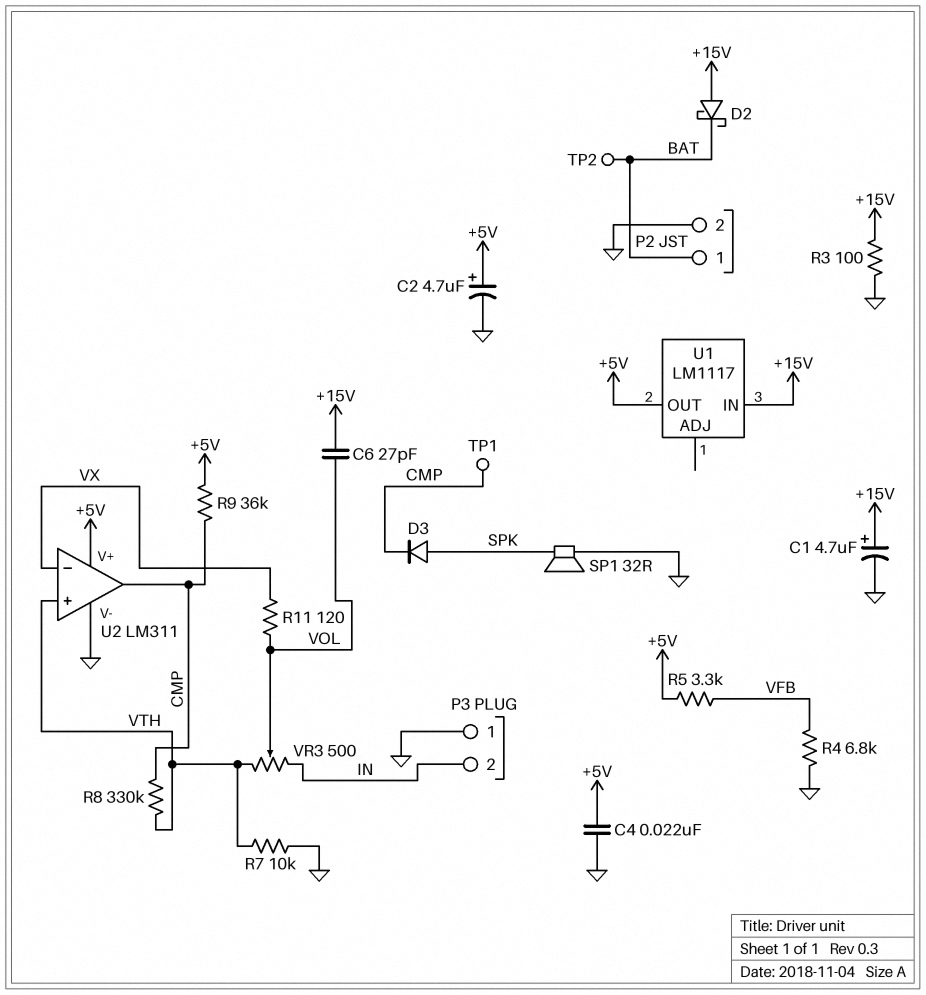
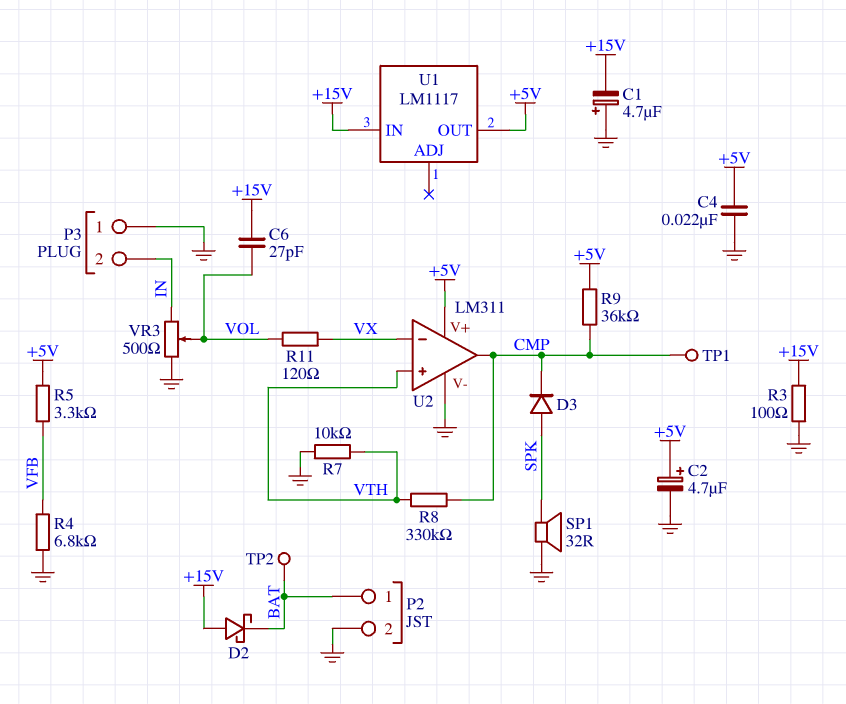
C1: 4.7uF (plus +15V, minus GND) -> 4.7uF (plus GND, minus +15V)
VR3: 500 (IN, VTH, wiper VOL) -> 500 (GND, IN, wiper VOL)

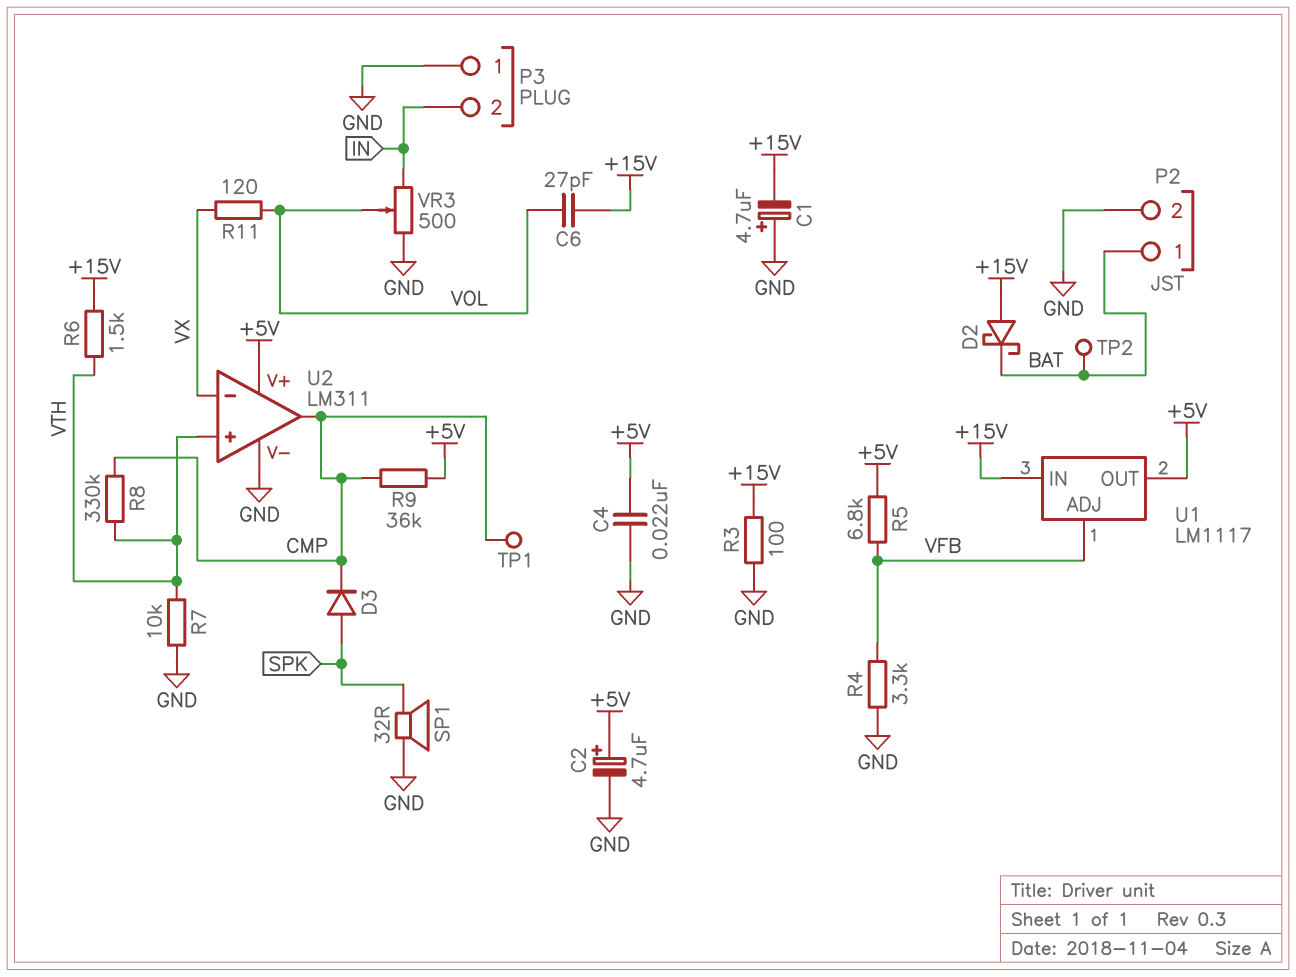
R4: 6.8k (GND, VFB) -> 3.3k (GND, VFB)
R5: 3.3k (+5V, VFB) -> 6.8k (+5V, VFB)
R6: none -> 1.5k (+15V, VTH)
U1 pin ADJ: none -> VFB

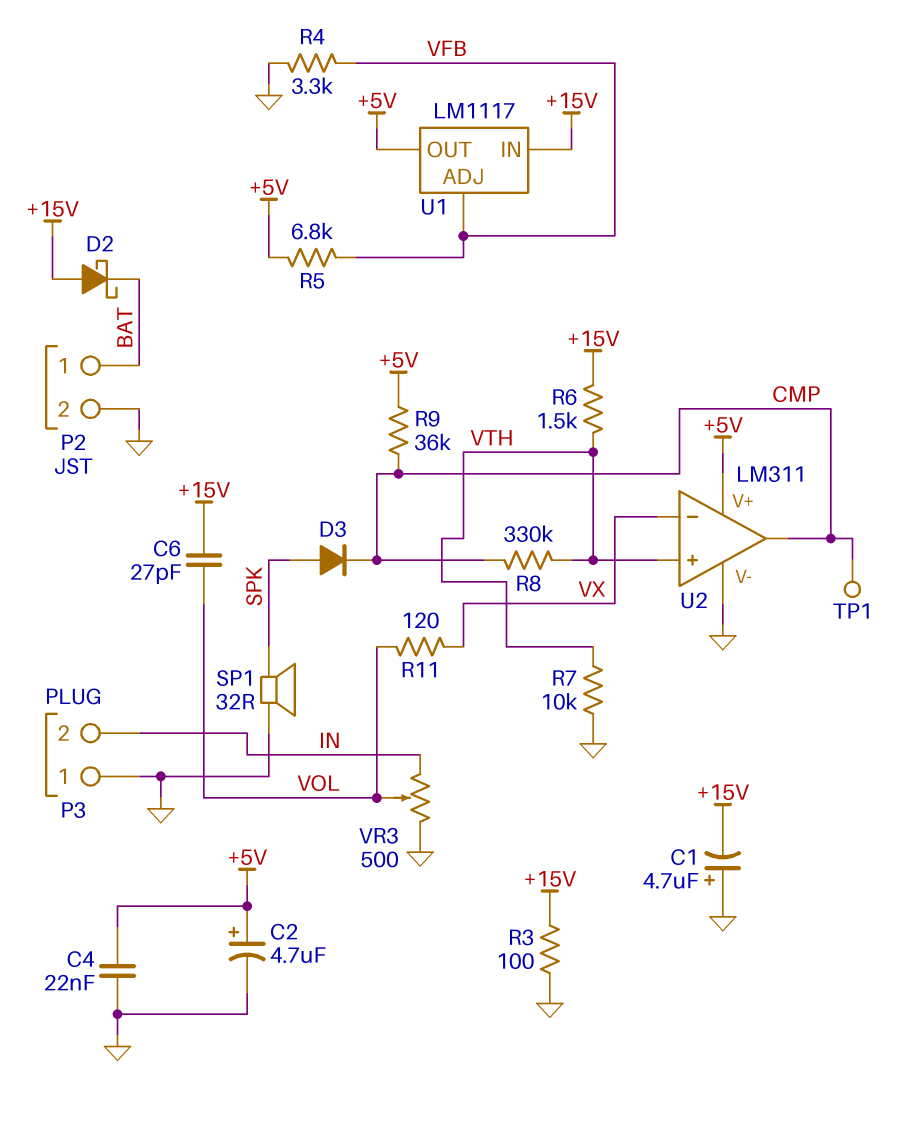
TP2: test point (BAT) -> none

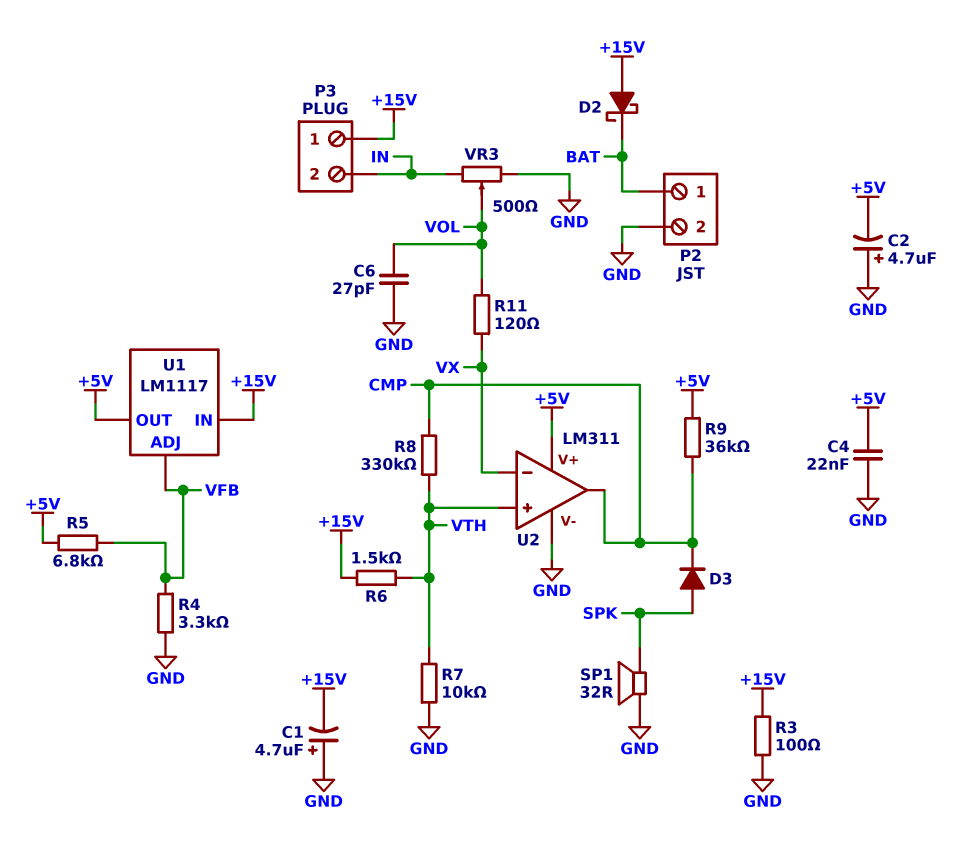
C2: 4.7uF (plus +5V, minus GND) -> 4.7uF (plus GND, minus +5V)
C6: 27pF (+15V, VOL) -> 27pF (GND, VOL)
P3 pin 1: GND -> +15V
TP1: test point (CMP) -> none

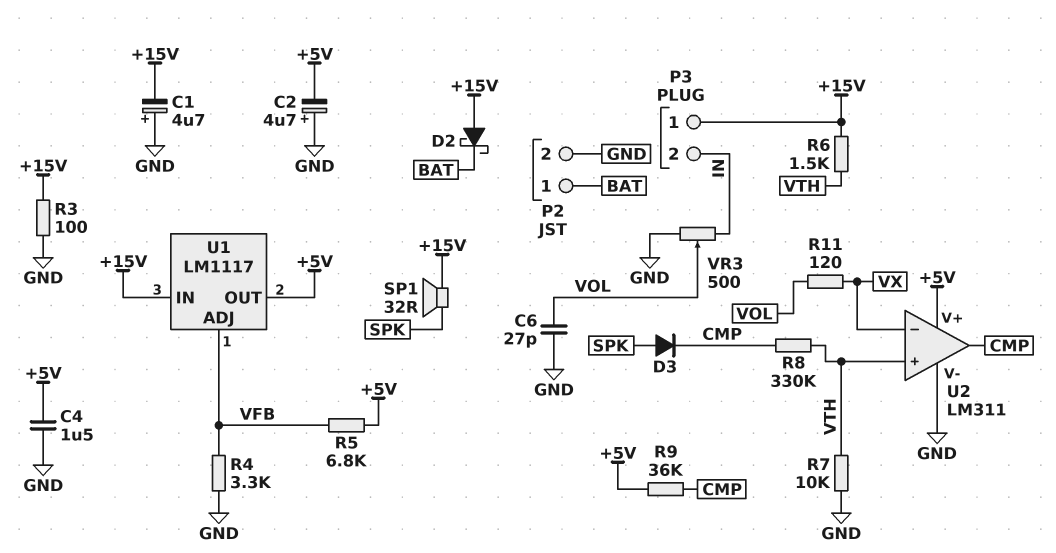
C4: 22nF (+5V, GND) -> 1.5uF (+5V, GND)
SP1: speaker 32R (GND, SPK) -> speaker 32R (+15V, SPK)

